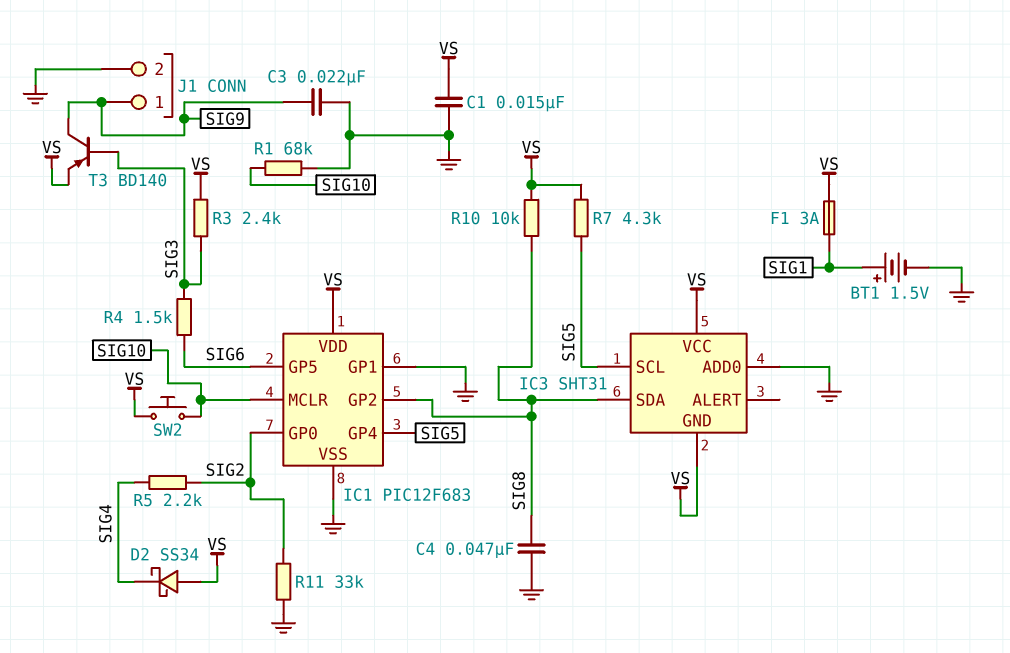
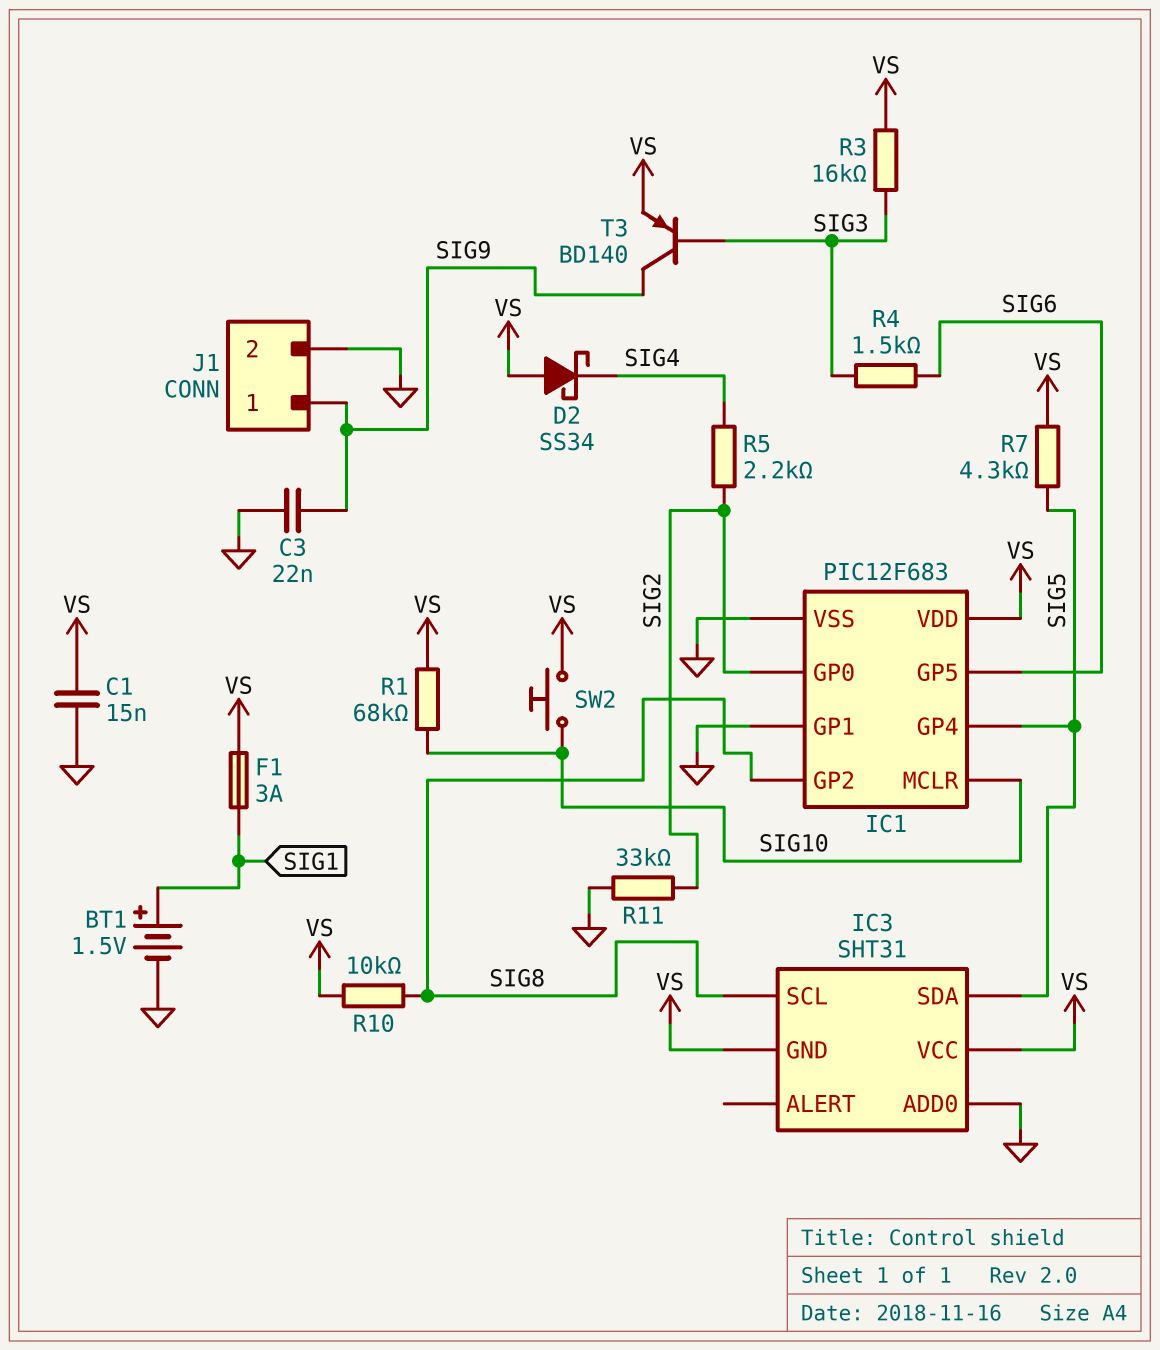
C4: 47nF (GND, SIG8) -> none
IC3 pin SCL: SIG5 -> SIG8
IC3 pin SDA: SIG8 -> SIG5
R1: 68k (GND, SIG10) -> 68k (SIG10, VS)
R3: 2.4k (SIG3, VS) -> 16k (SIG3, VS)

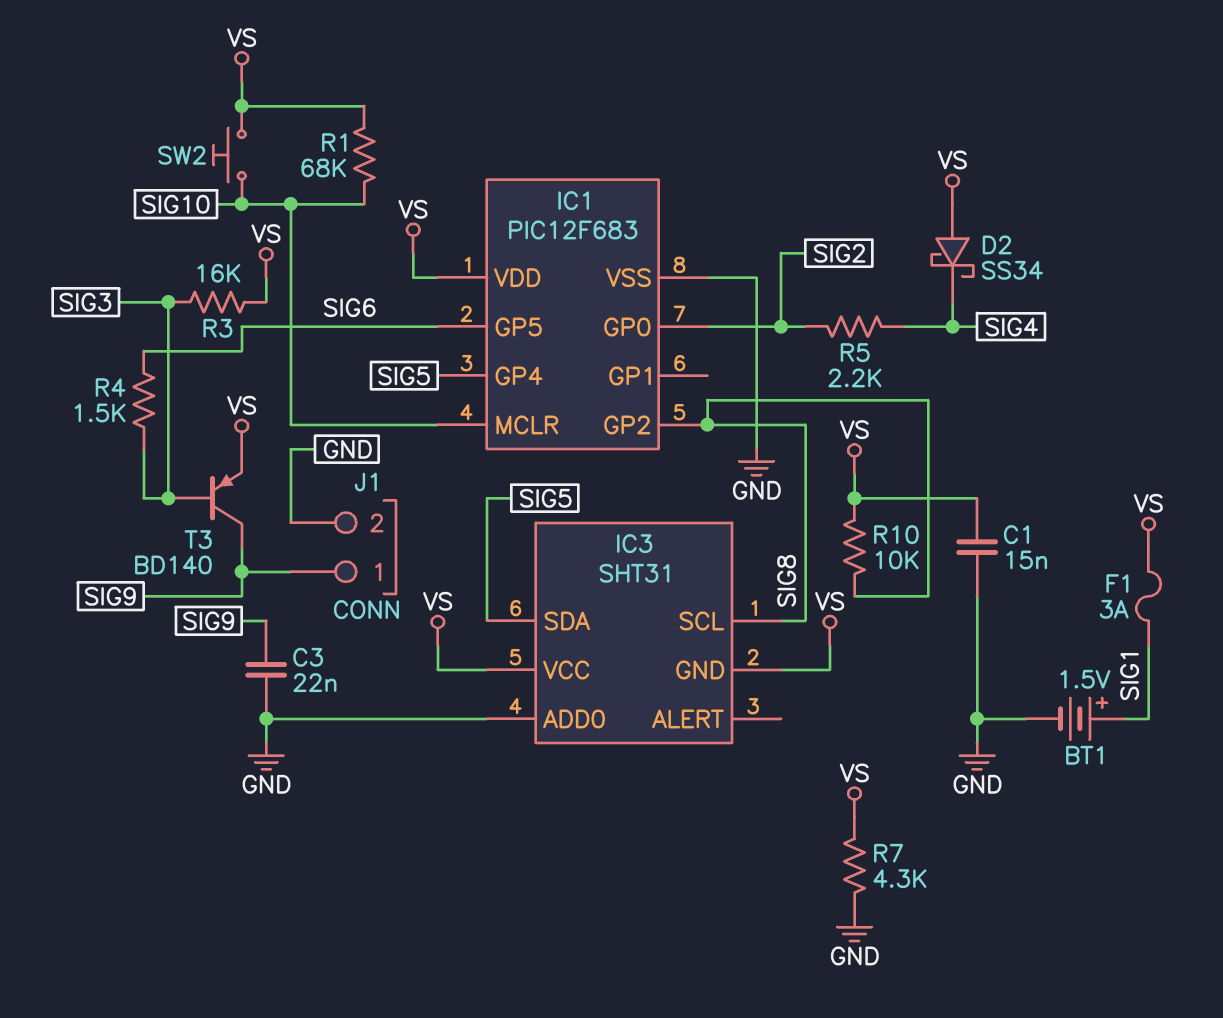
IC1 pin GP1: GND -> none
R7: 4.3k (SIG5, VS) -> 4.3k (GND, VS)
R11: 33k (GND, SIG2) -> none

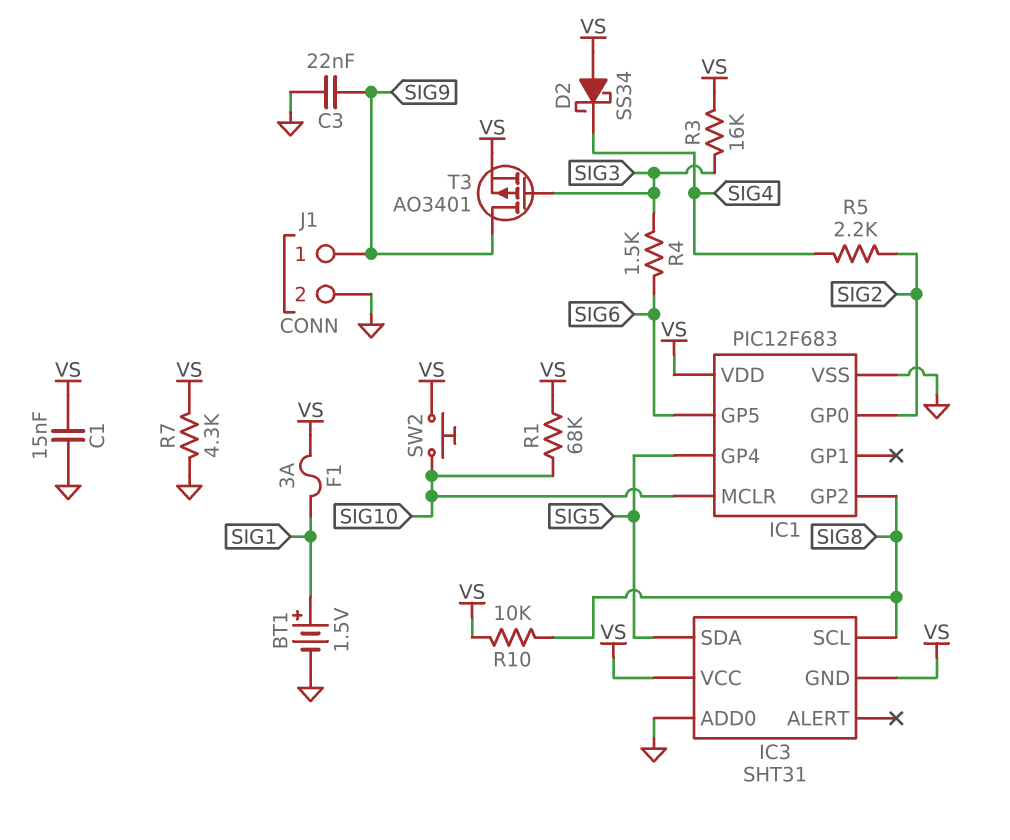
T3: PNP BD140 (B SIG3, C SIG9, E VS) -> PMOS AO3401 (G SIG3, D SIG9, S VS)

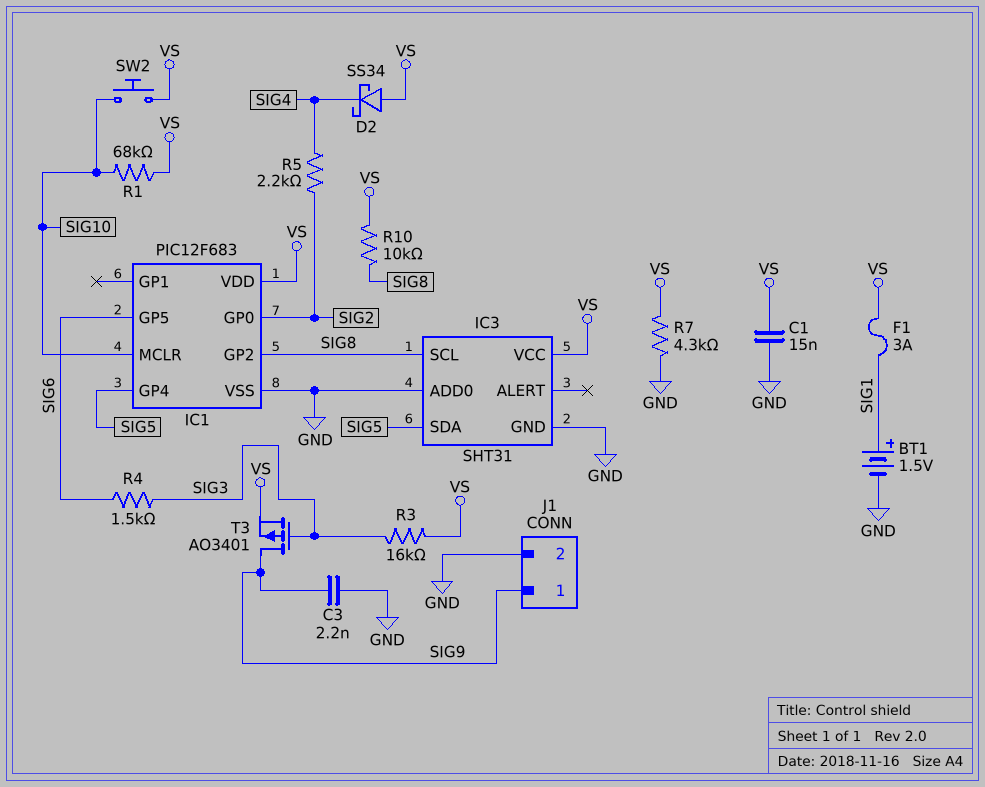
C3: 22nF (GND, SIG9) -> 2.2nF (GND, SIG9)
IC3 pin GND: VS -> GND

